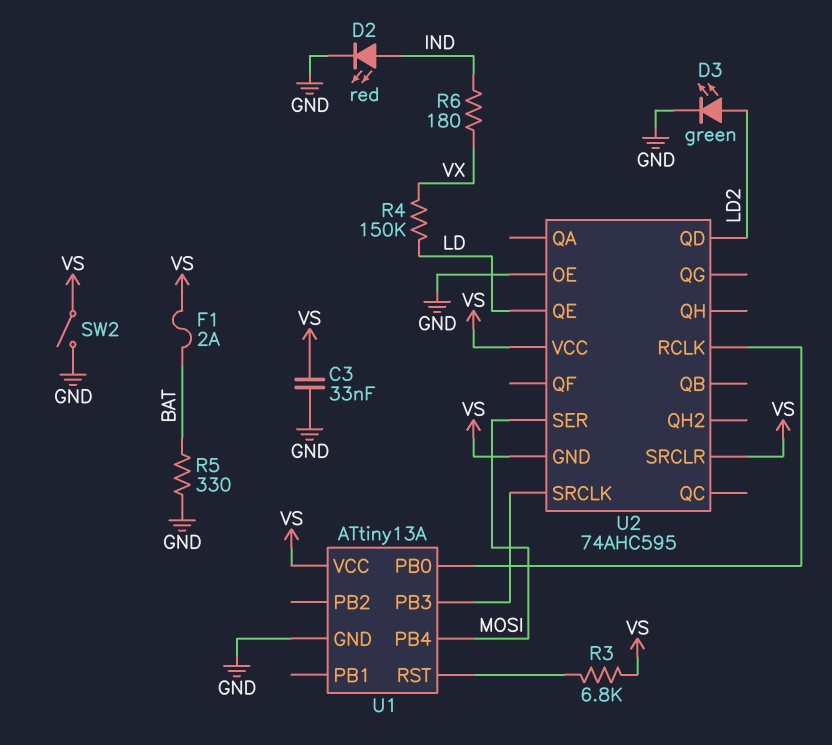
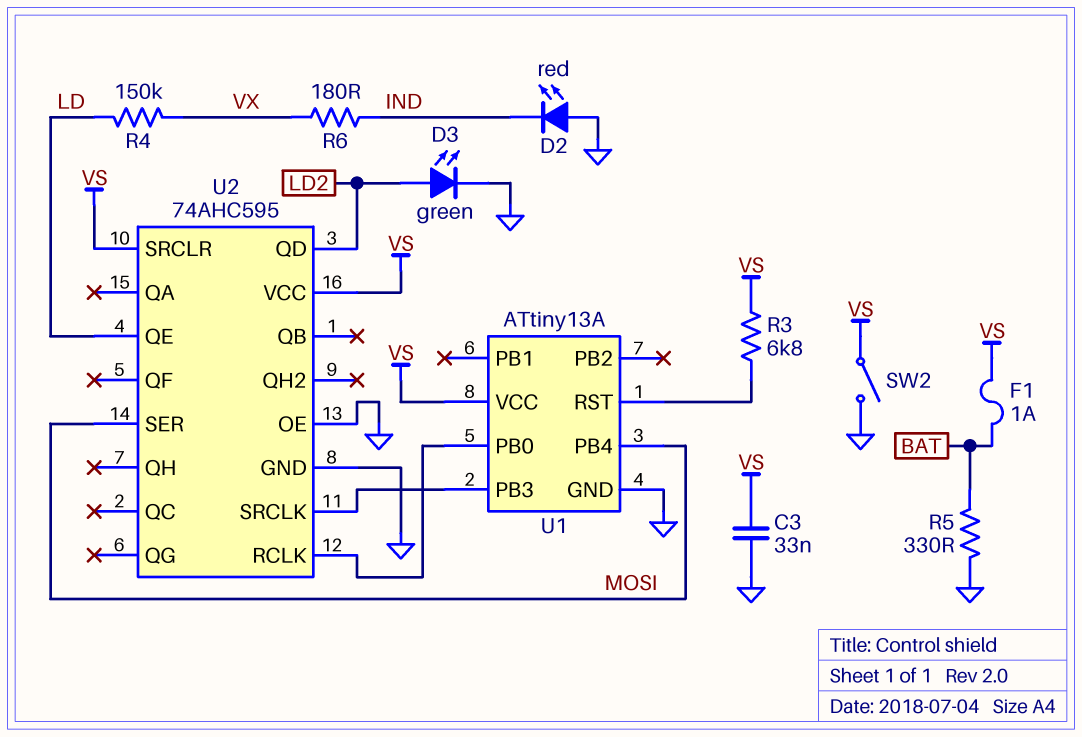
D2: LED red (A IND, K GND) -> LED red (A GND, K IND)
F1: 2A (BAT, VS) -> 1A (BAT, VS)
U2 pin GND: VS -> GND

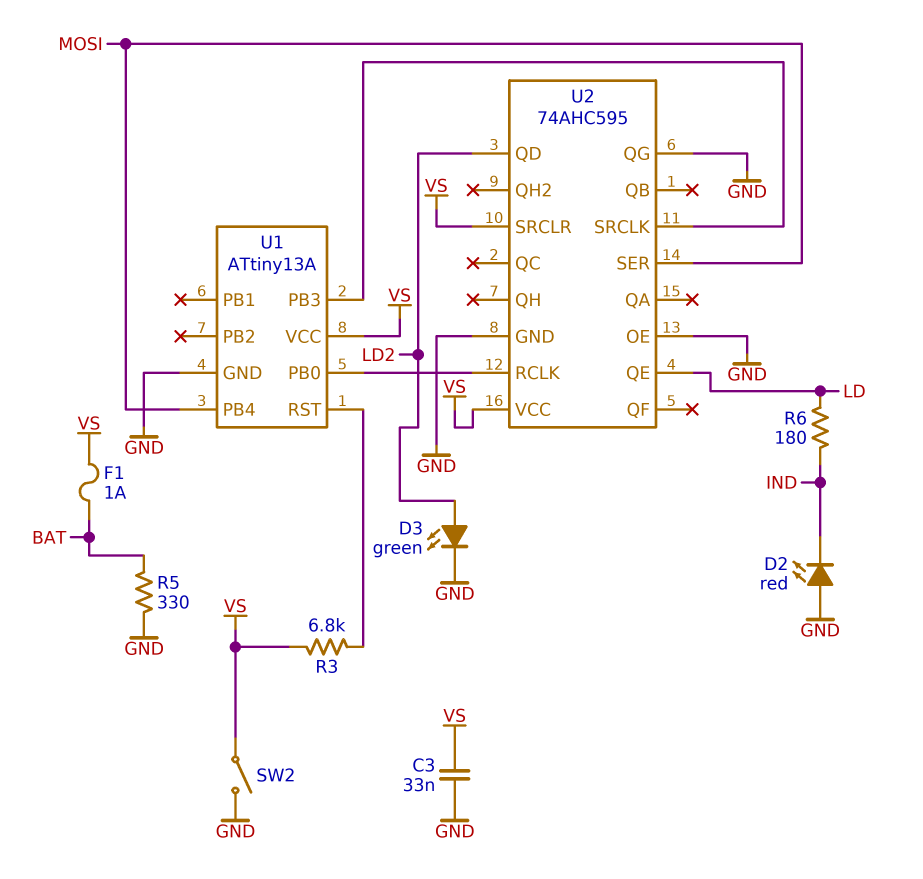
R4: 150k (LD, VX) -> none
R6: 180 (IND, VX) -> 180 (IND, LD)
U2 pin QG: none -> GND

